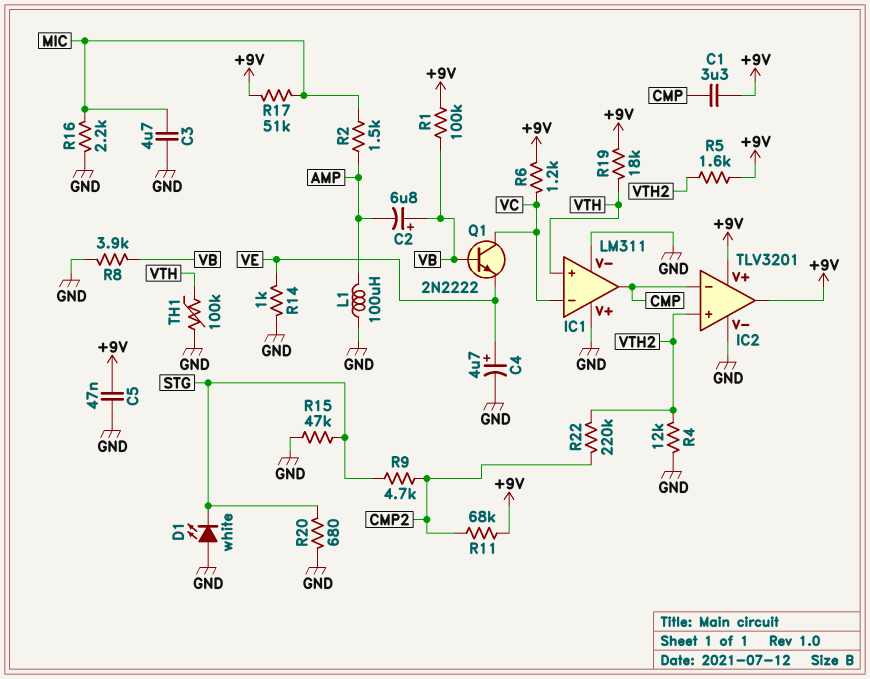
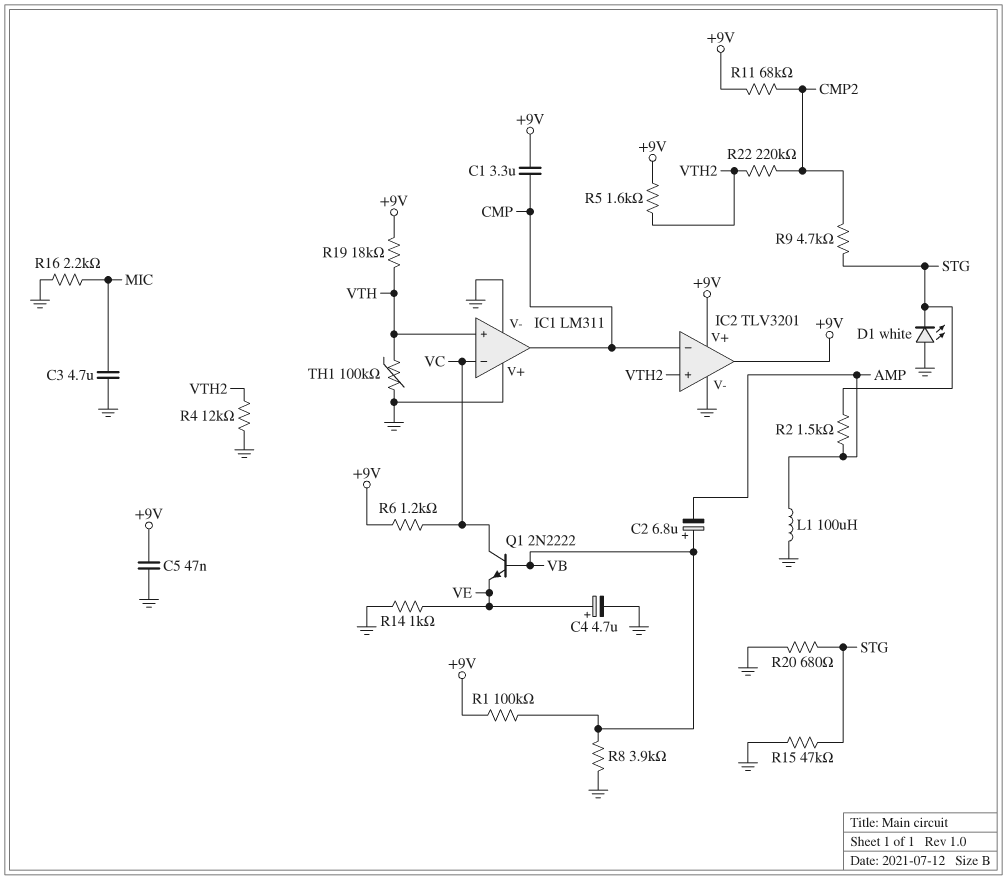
R2: 1.5k (AMP, MIC) -> 1.5k (AMP, STG)
R17: 51k (+9V, MIC) -> none

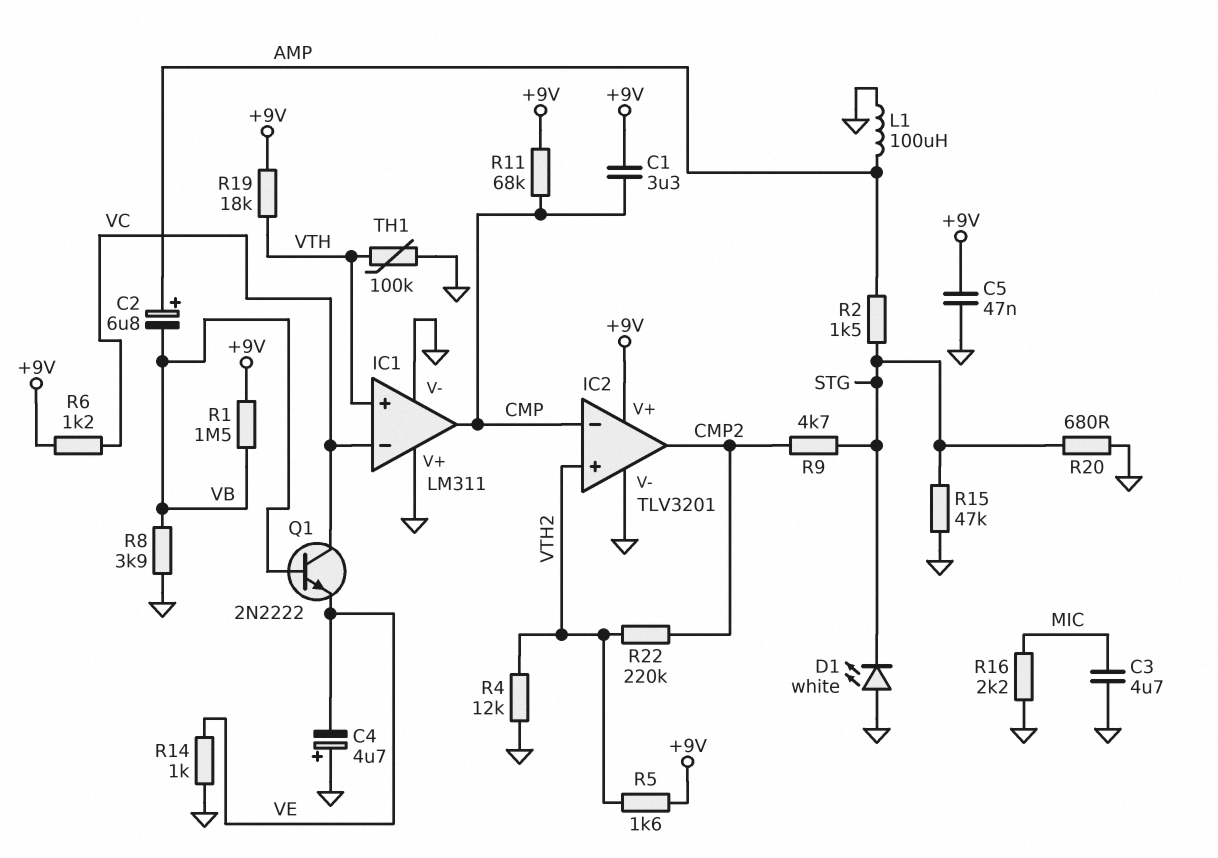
C2: 6.8uF (plus VB, minus AMP) -> 6.8uF (plus AMP, minus VB)
C4: 4.7uF (plus VE, minus GND) -> 4.7uF (plus GND, minus VE)
IC2 pin out: +9V -> CMP2
R1: 100k (+9V, VB) -> 1.5M (+9V, VB)
R11: 68k (+9V, CMP2) -> 68k (+9V, CMP)

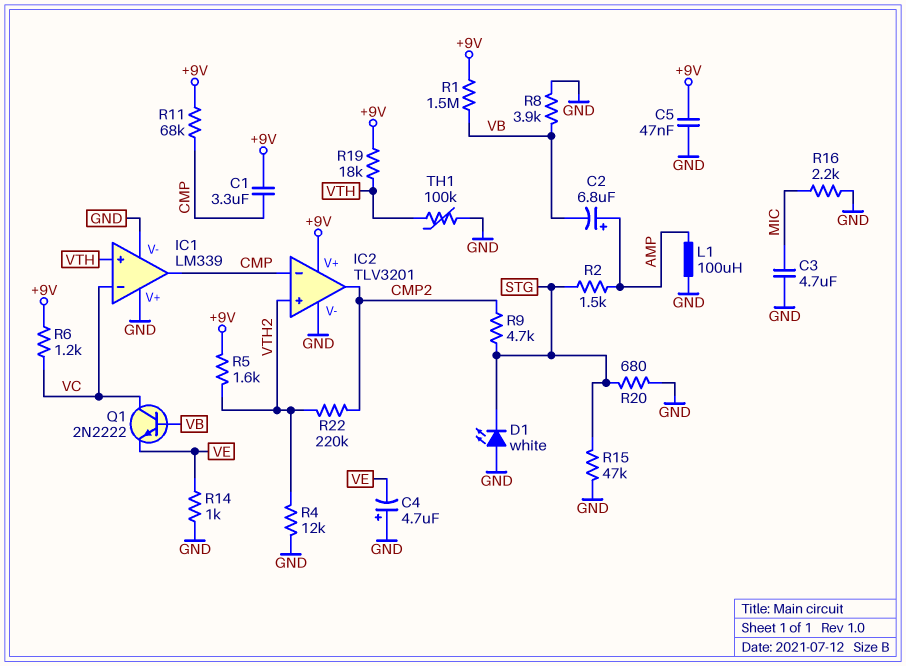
IC1: LM311 -> LM339

